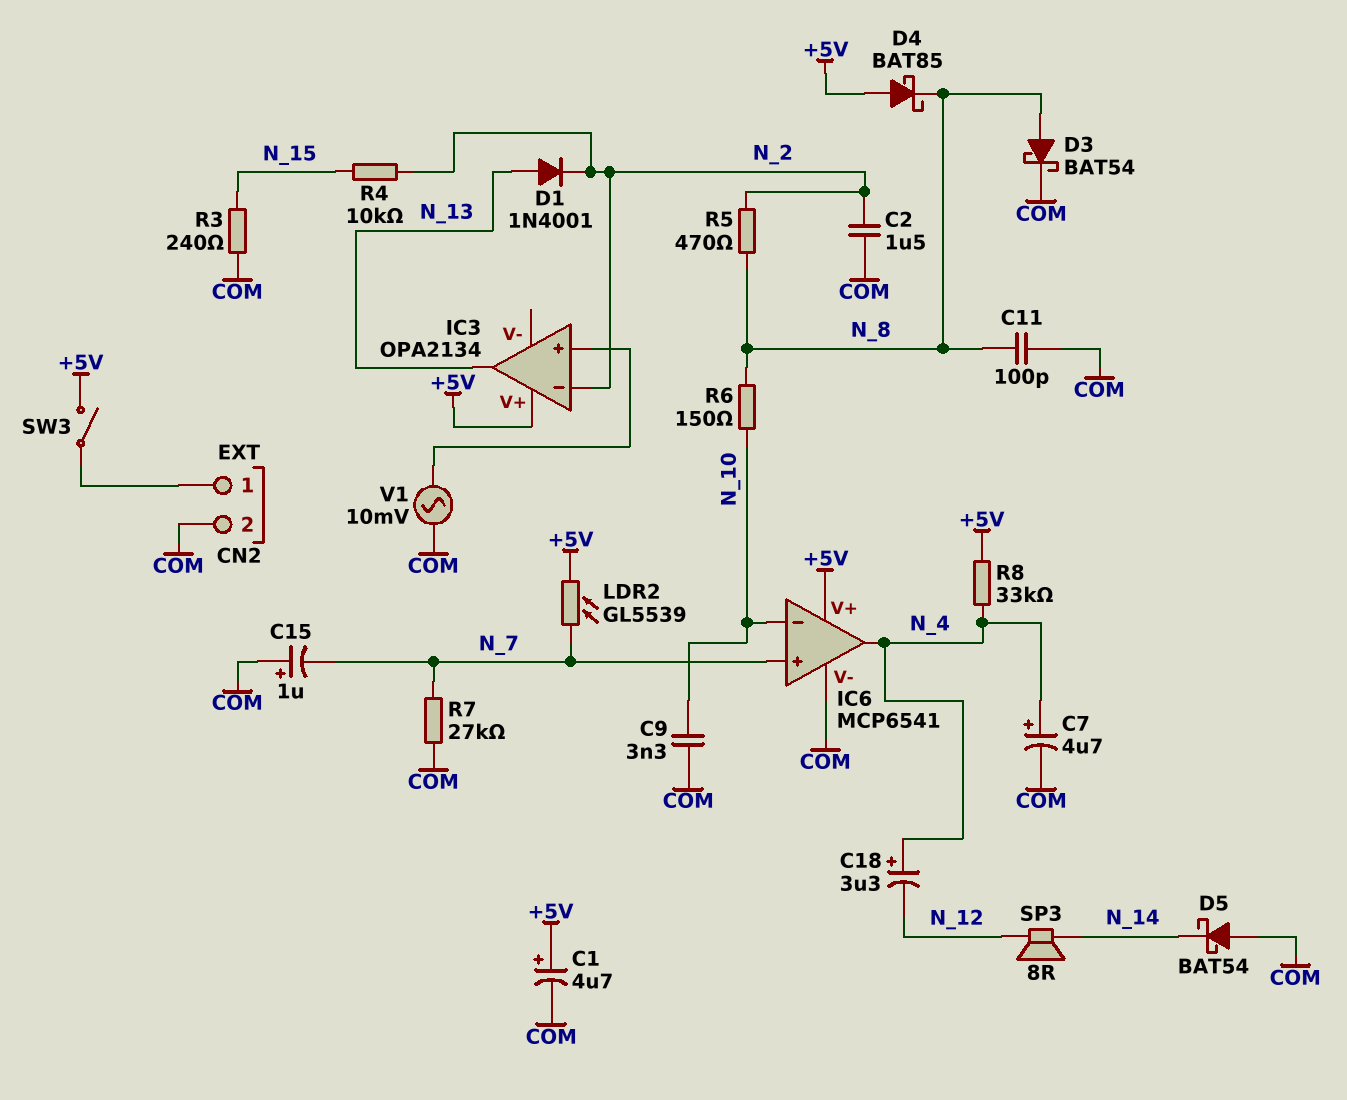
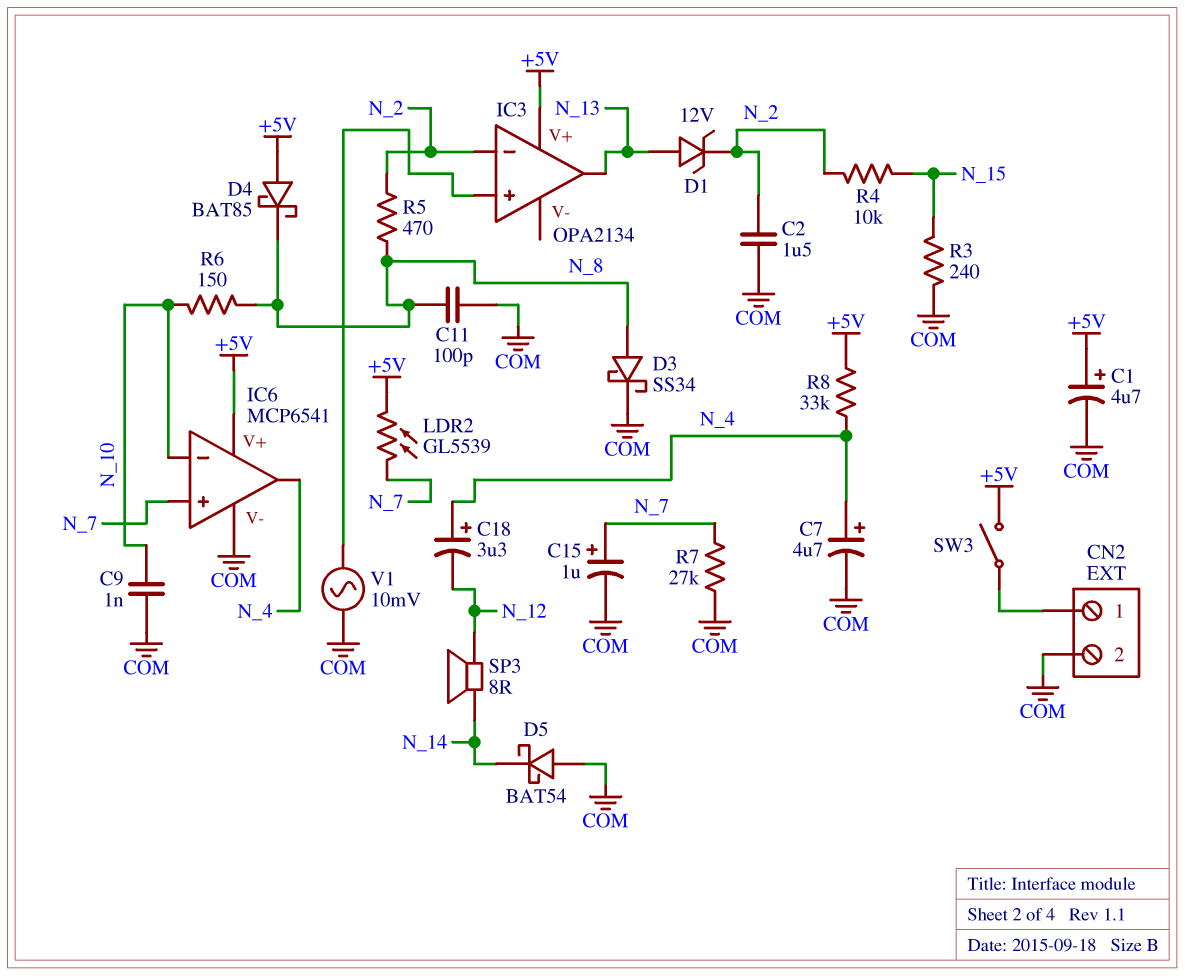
C9: 3.3nF (COM, N_10) -> 1nF (COM, N_10)
C15: 1uF (plus COM, minus N_7) -> 1uF (plus N_7, minus COM)
D1: diode 1N4001 (A N_13, K N_2) -> zener 12V (A N_13, K N_2)
D3: schottky BAT54 (A N_8, K COM) -> schottky SS34 (A N_8, K COM)

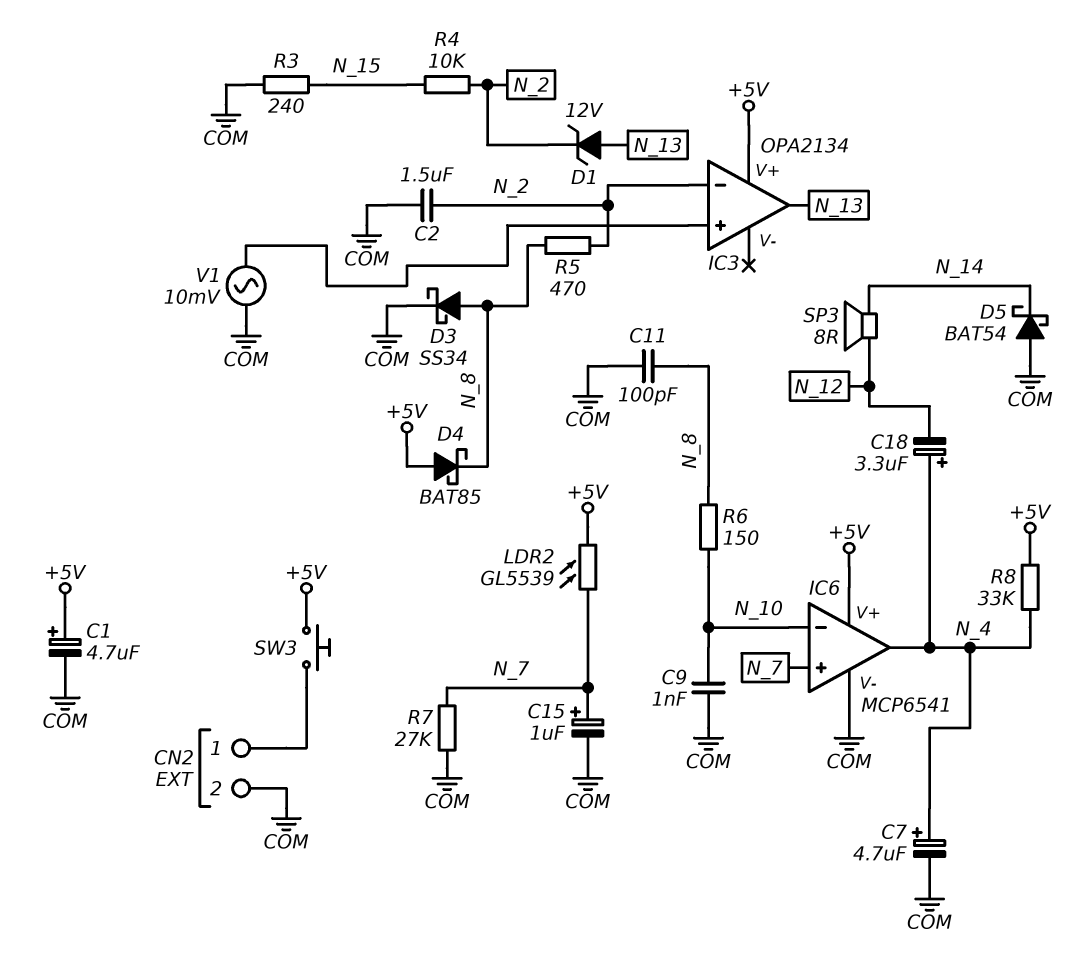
SW3: switch (+5V, CN2/1) -> button (+5V, CN2/1)

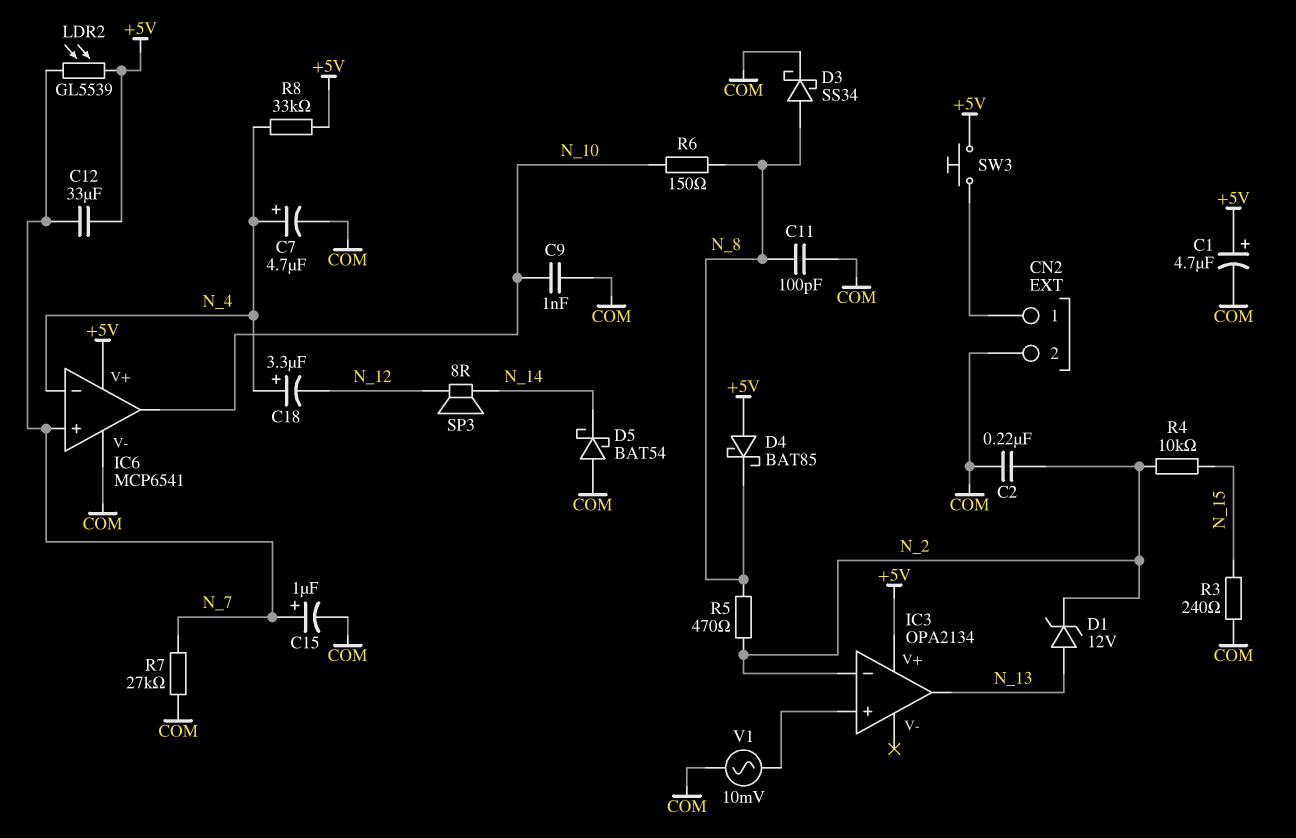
C2: 1.5uF (COM, N_2) -> 220nF (COM, N_2)
C12: none -> 33uF (+5V, N_7)
IC6 pin in-: N_10 -> N_4
IC6 pin out: N_4 -> N_10

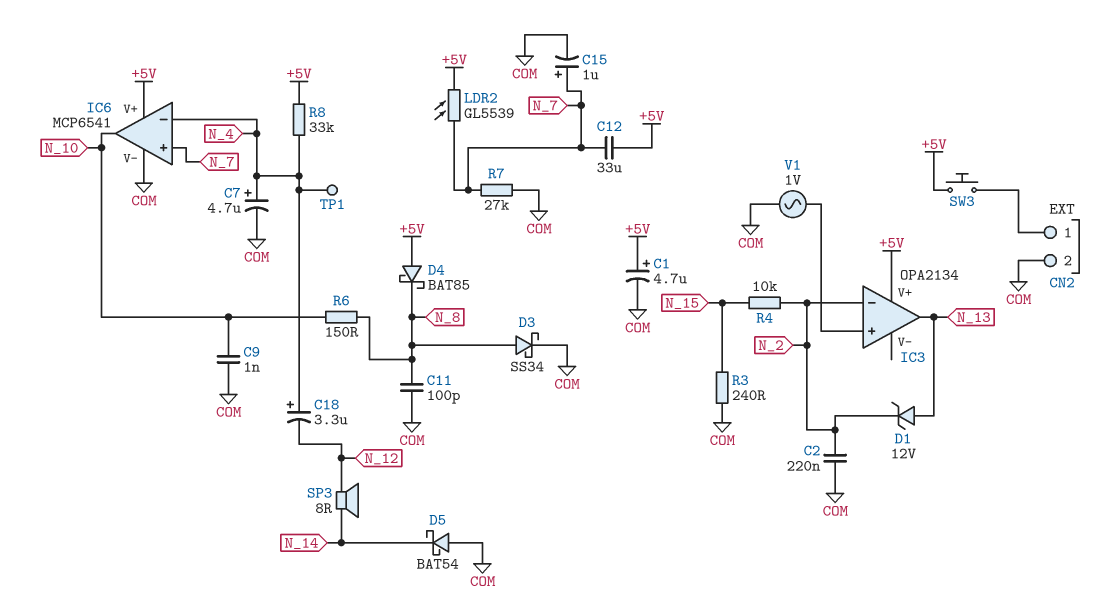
R5: 470 (N_2, N_8) -> none
TP1: none -> test point (N_4)
V1: AC 10mV (COM, IC3/in+) -> AC 1V (COM, IC3/in+)

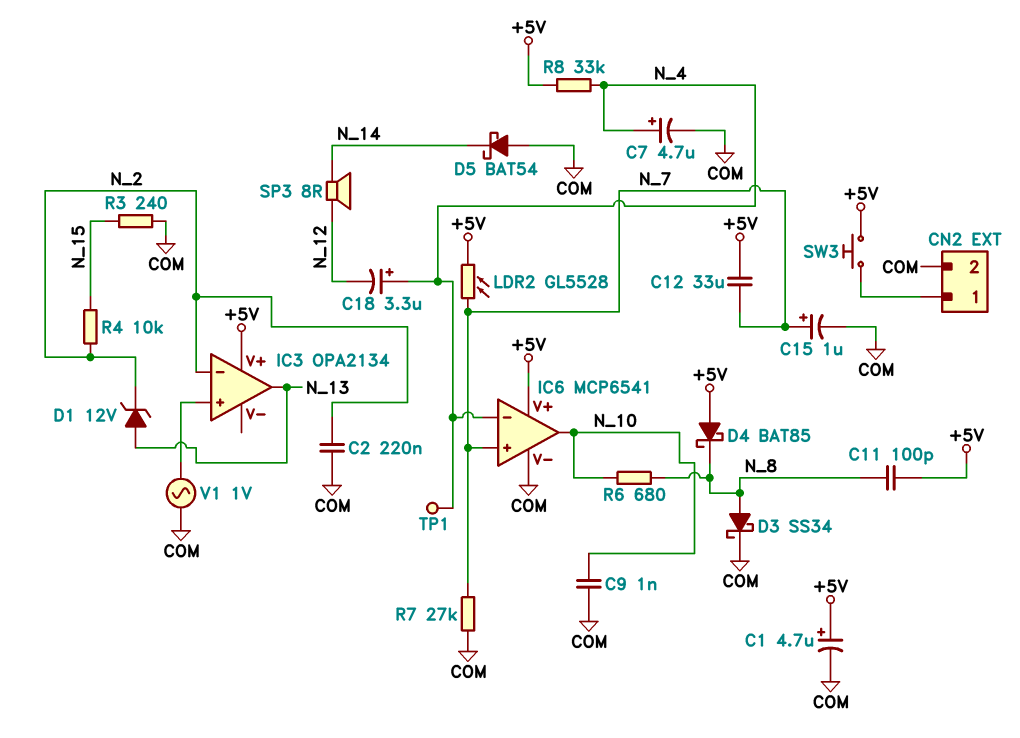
C11: 100pF (COM, N_8) -> 100pF (+5V, N_8)
LDR2: GL5539 (+5V, N_7) -> GL5528 (+5V, N_7)
R6: 150 (N_8, N_10) -> 680 (N_8, N_10)

